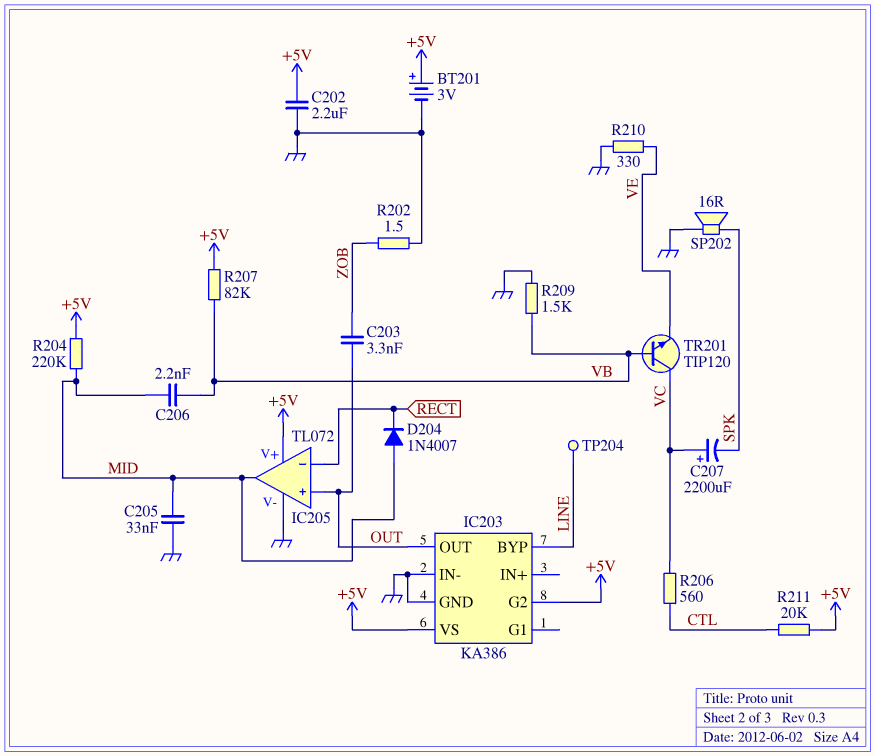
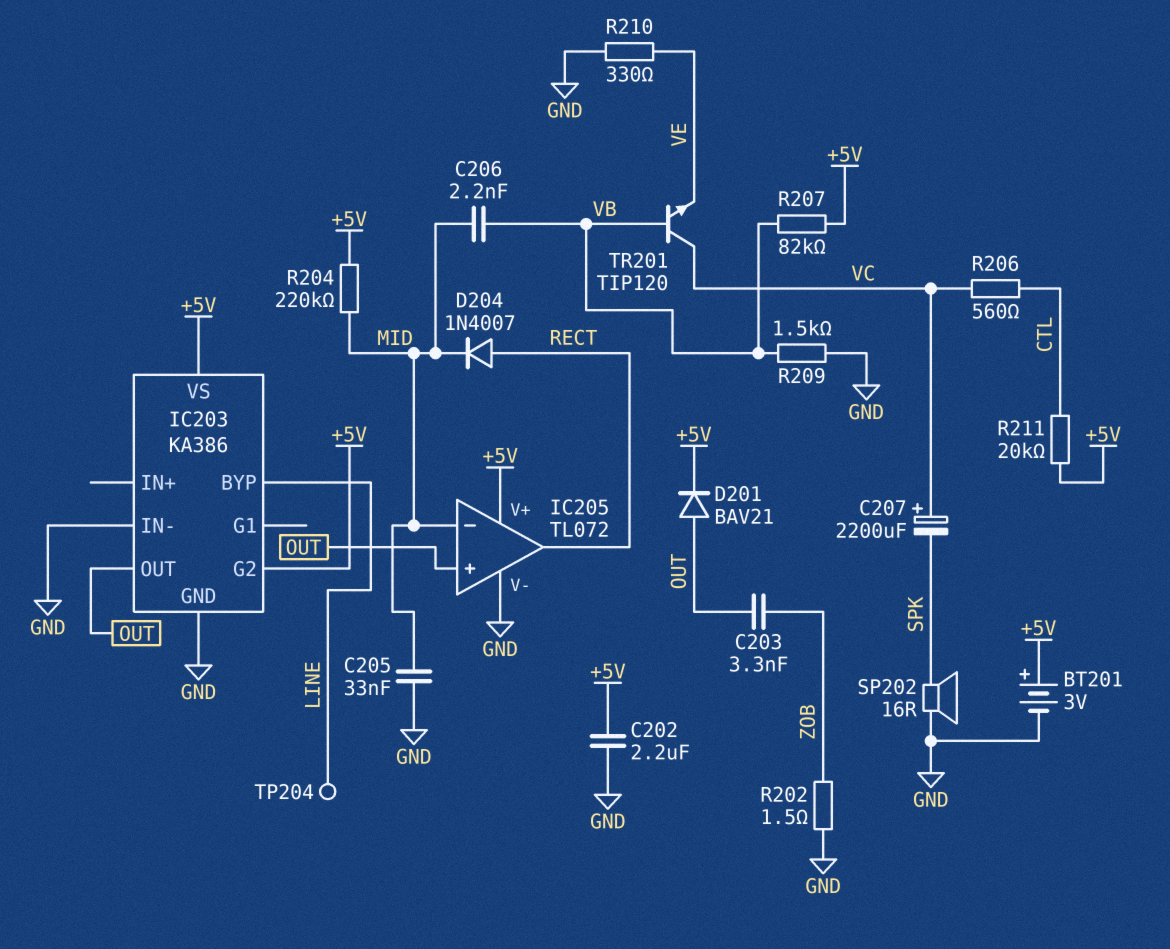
D201: none -> diode BAV21 (A OUT, K +5V)
D204: diode 1N4007 (A MID, K RECT) -> diode 1N4007 (A RECT, K MID)
IC205 pin in-: RECT -> MID
IC205 pin out: MID -> RECT

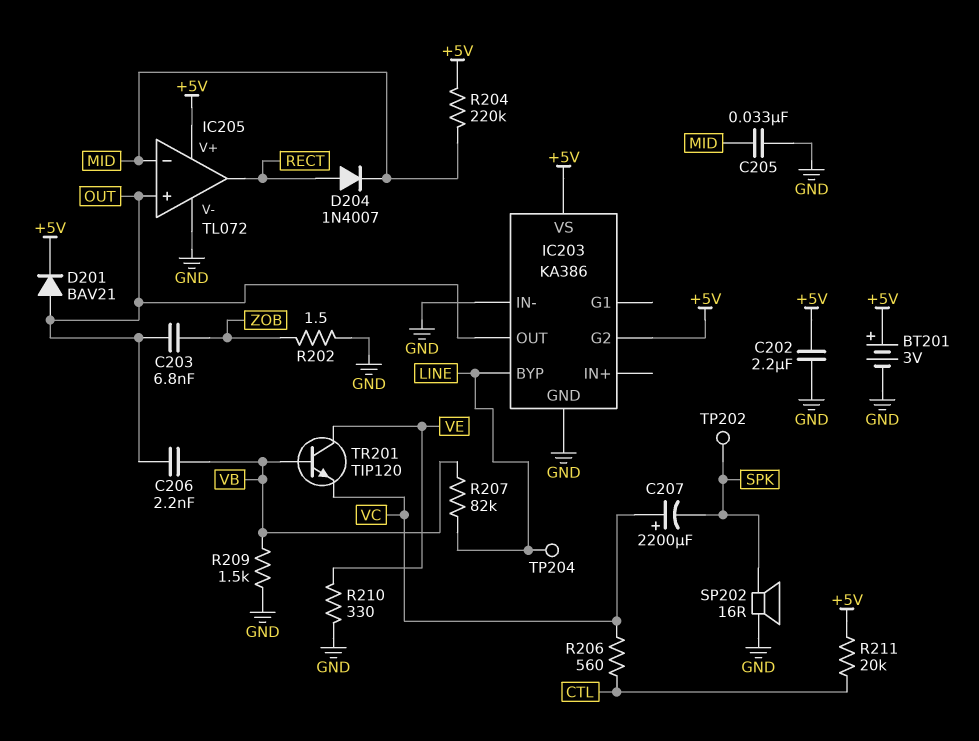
C203: 3.3nF (OUT, ZOB) -> 6.8nF (OUT, ZOB)
C206: 2.2nF (MID, VB) -> 2.2nF (OUT, VB)
R207: 82k (+5V, VB) -> 82k (LINE, VB)
TP202: none -> test point (SPK)
TR201: NPN TIP120 (B VB, C VC, E VE) -> NPN TIP120 (B VB, C VE, E VC)

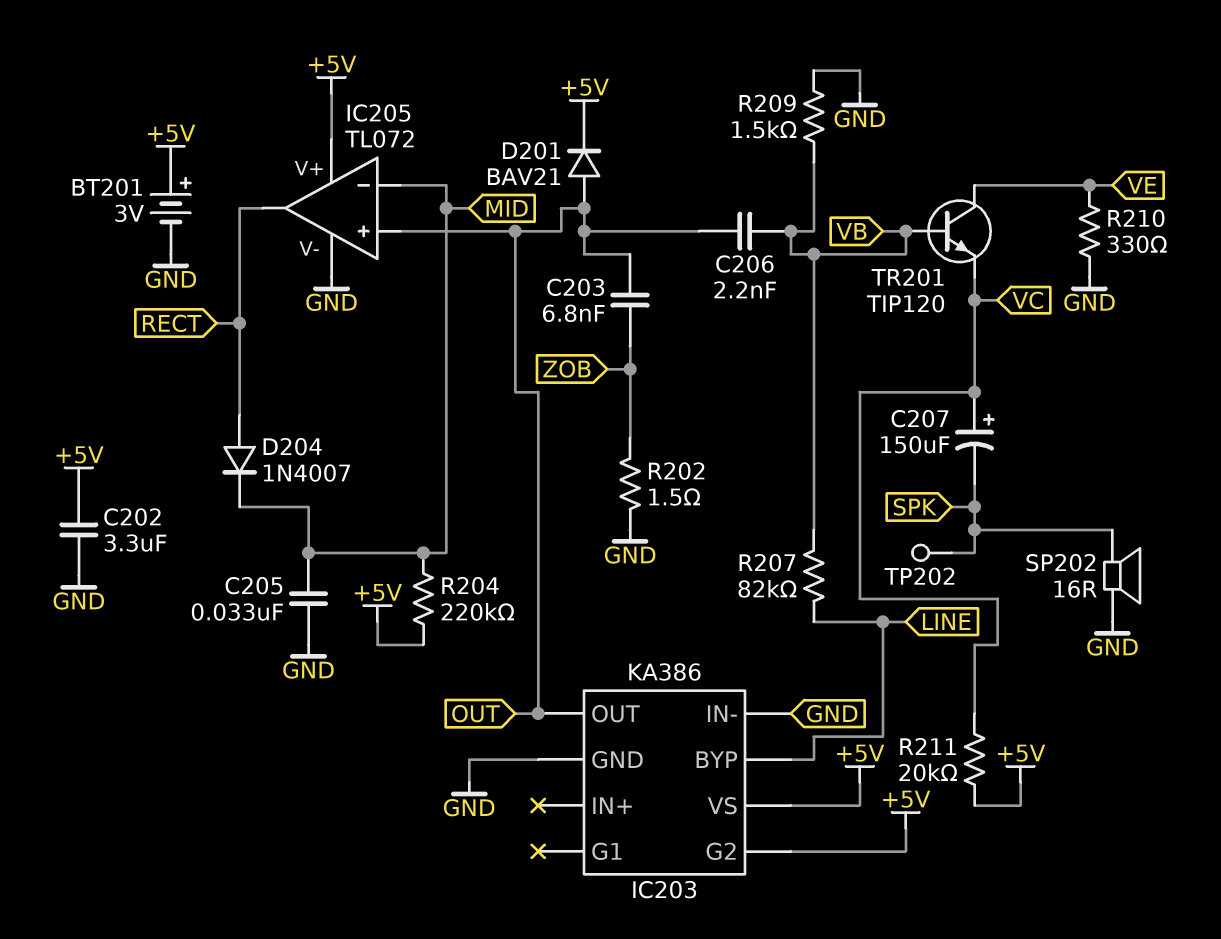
C202: 2.2uF (+5V, GND) -> 3.3uF (+5V, GND)
C207: 2200uF (plus VC, minus SPK) -> 150uF (plus VC, minus SPK)
R206: 560 (CTL, VC) -> none
R211: 20k (+5V, CTL) -> 20k (+5V, VC)
TP204: test point (LINE) -> none

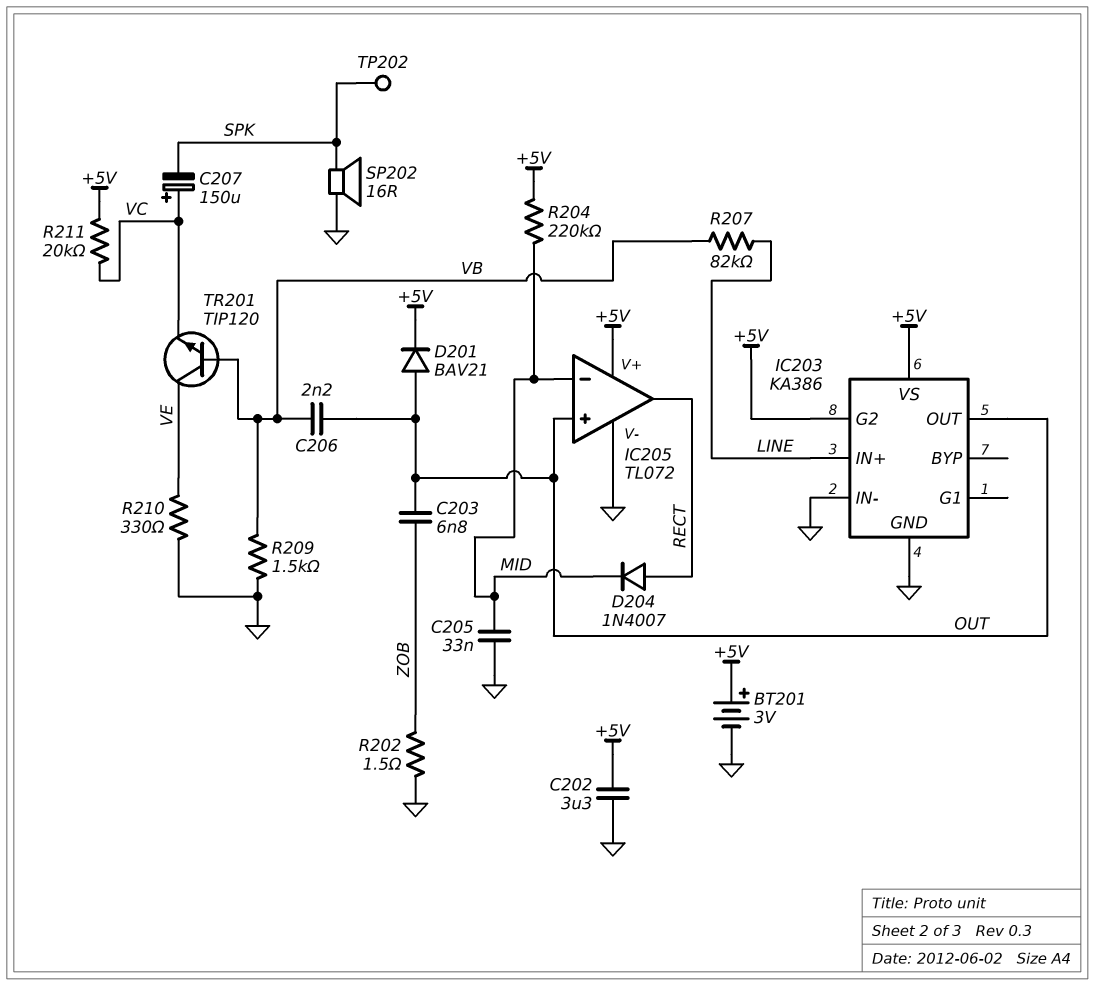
IC203 pin BYP: LINE -> none
IC203 pin IN+: none -> LINE

